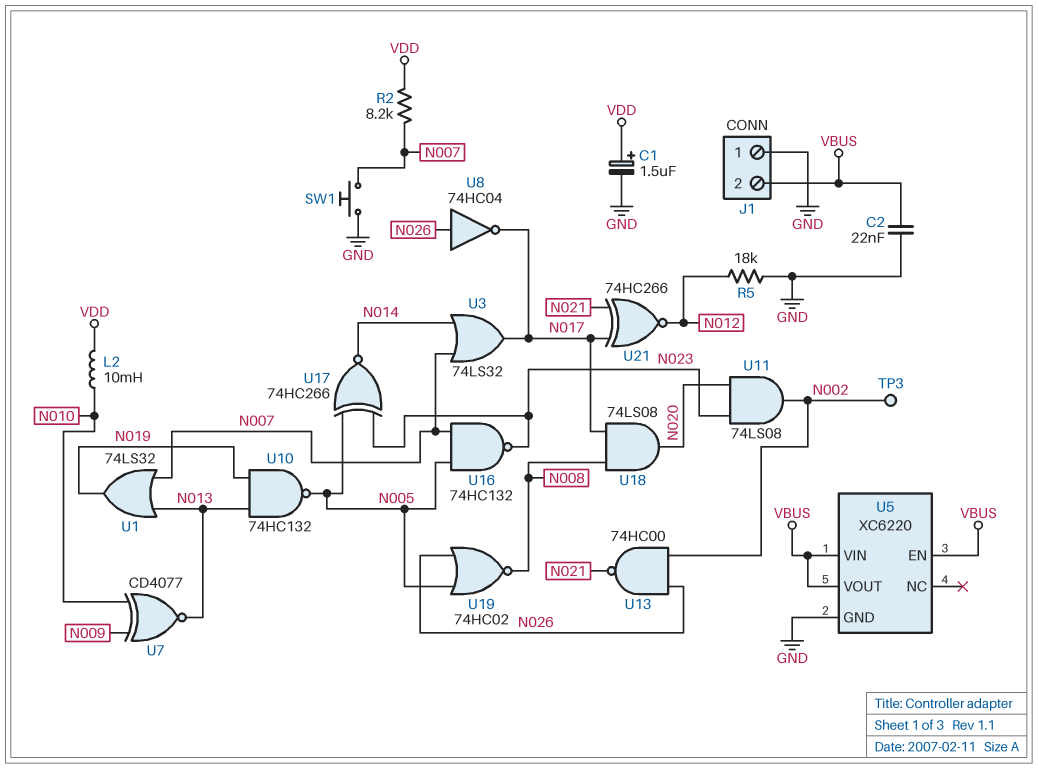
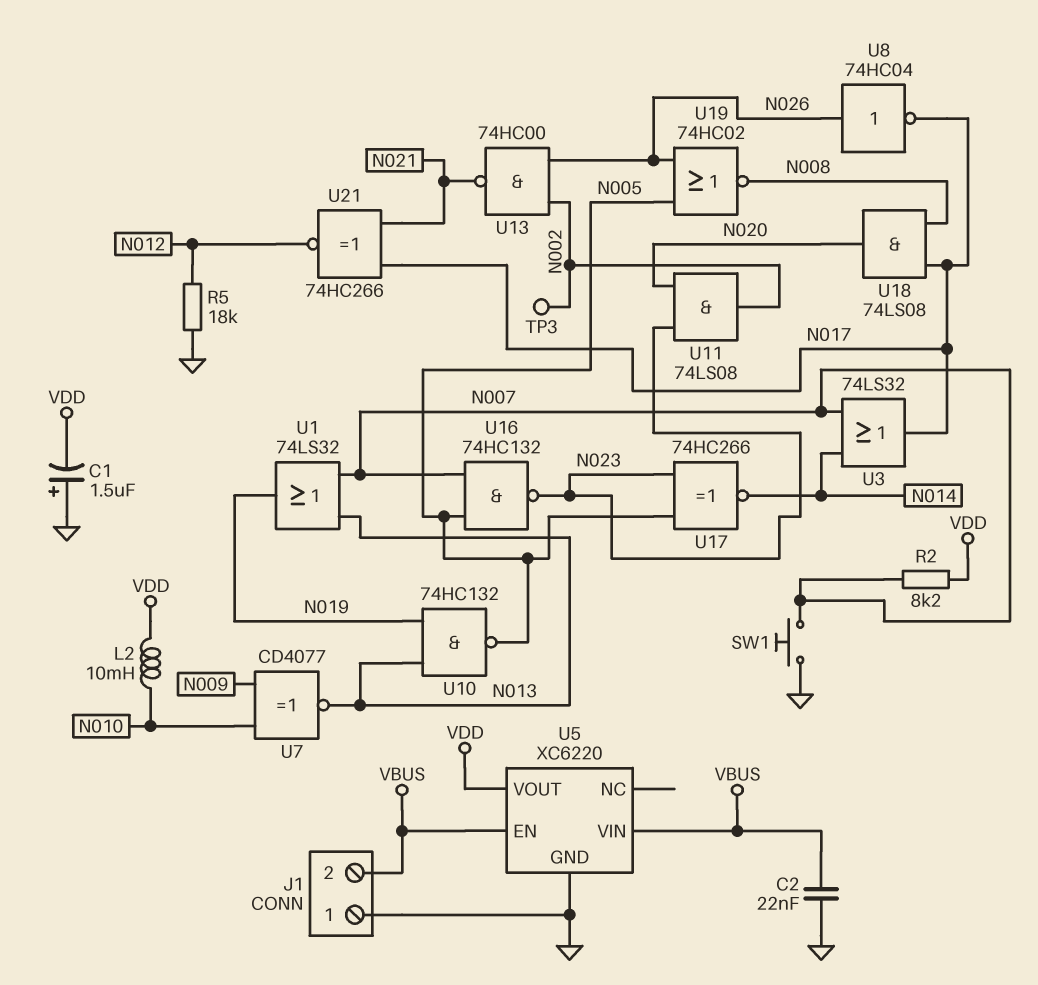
C1: 1.5uF (plus VDD, minus GND) -> 1.5uF (plus GND, minus VDD)
U5 pin VOUT: VBUS -> VDD

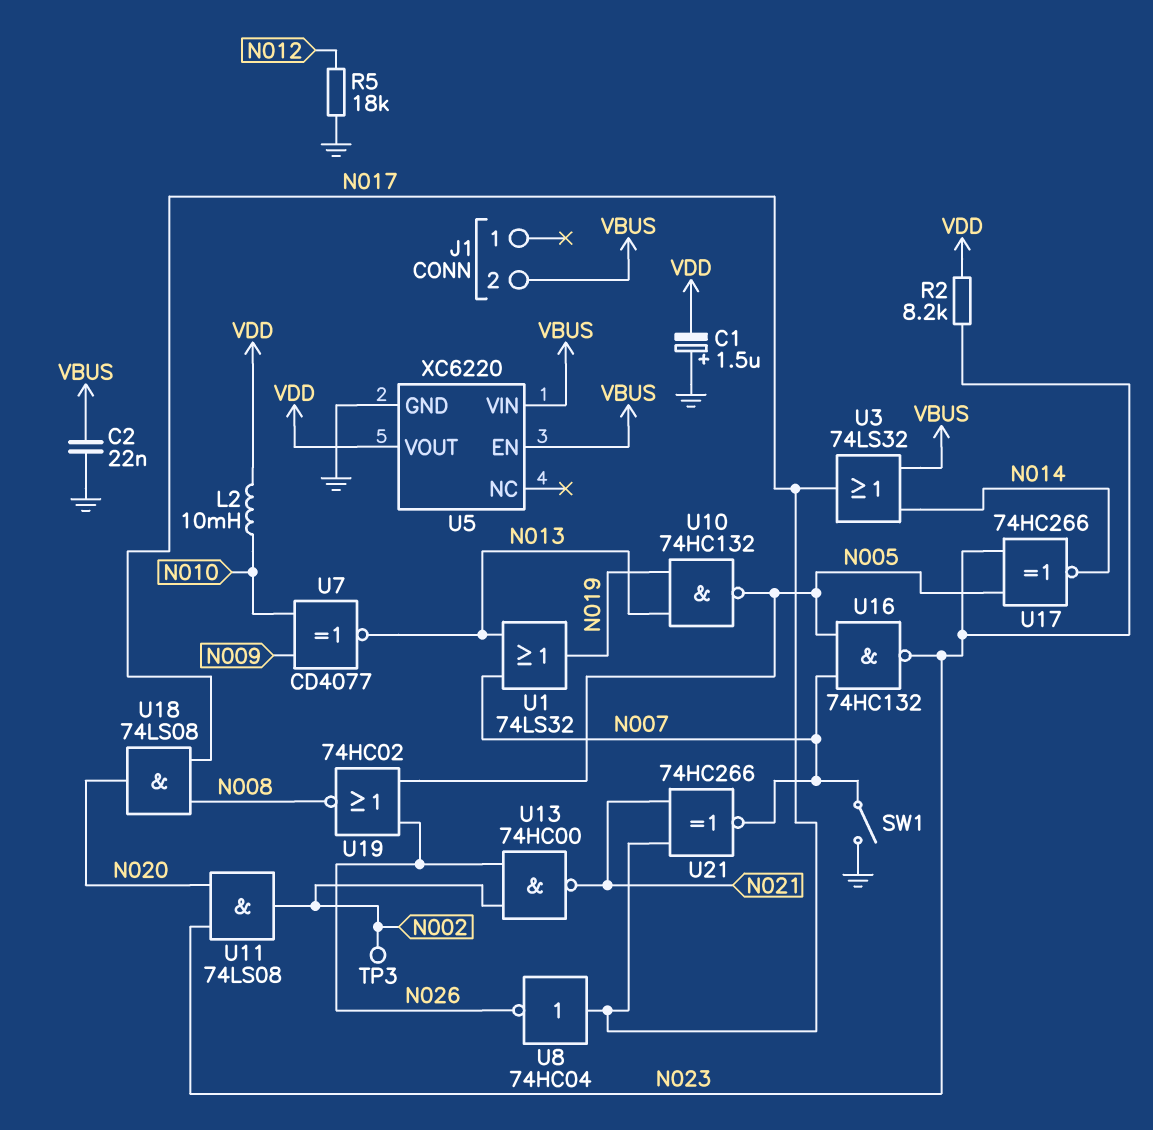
J1 pin 1: GND -> none
R2: 8.2k (N007, VDD) -> 8.2k (N023, VDD)
SW1: button (GND, N007) -> switch (GND, N007)
U3: OR 74LS32 (in N007, in N014, out N017) -> OR 74LS32 (in N014, in VBUS, out N017)
U8: NOT 74HC04 (in N026, out N017) -> NOT 74HC04 (in N017, out N026)
U21: XNOR 74HC266 (in N017, in N021, out N012) -> XNOR 74HC266 (in N017, in N021, out N007)

